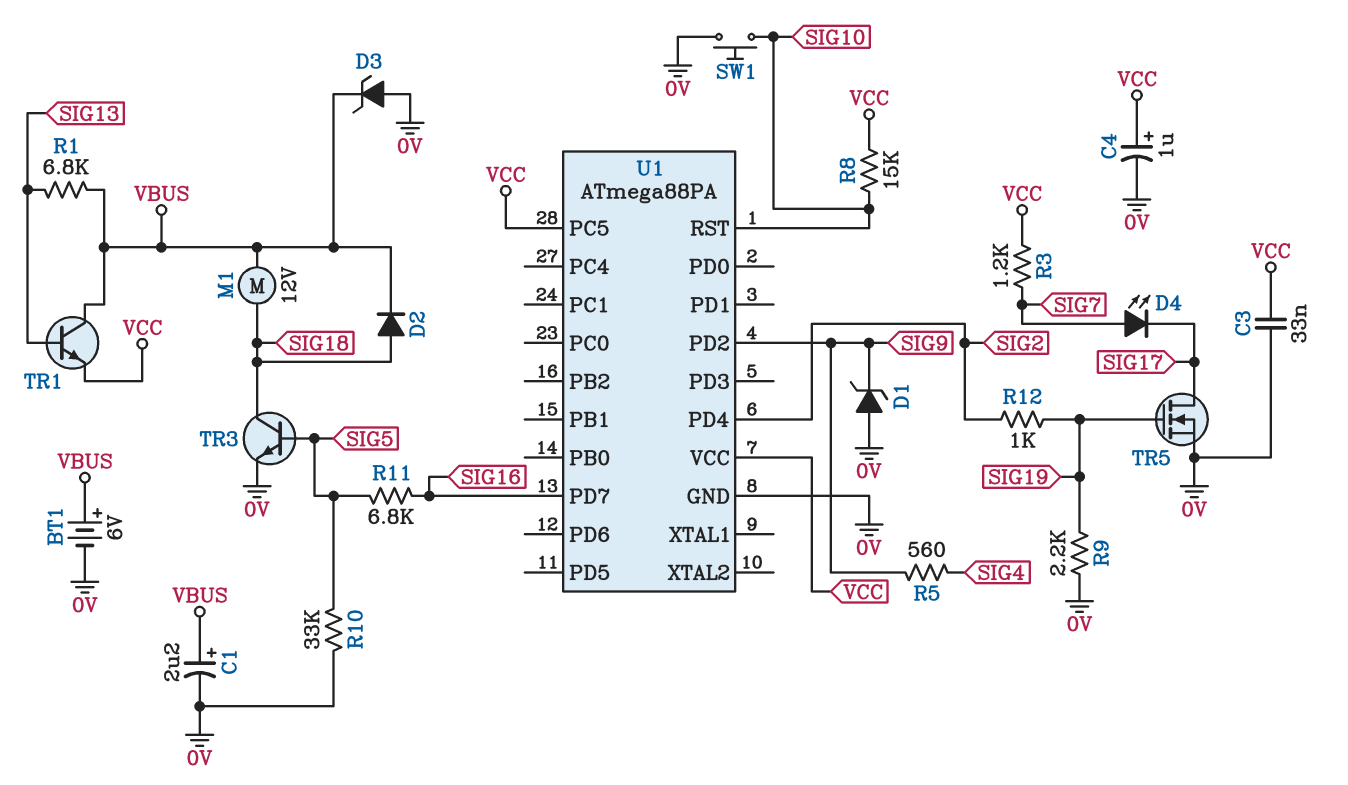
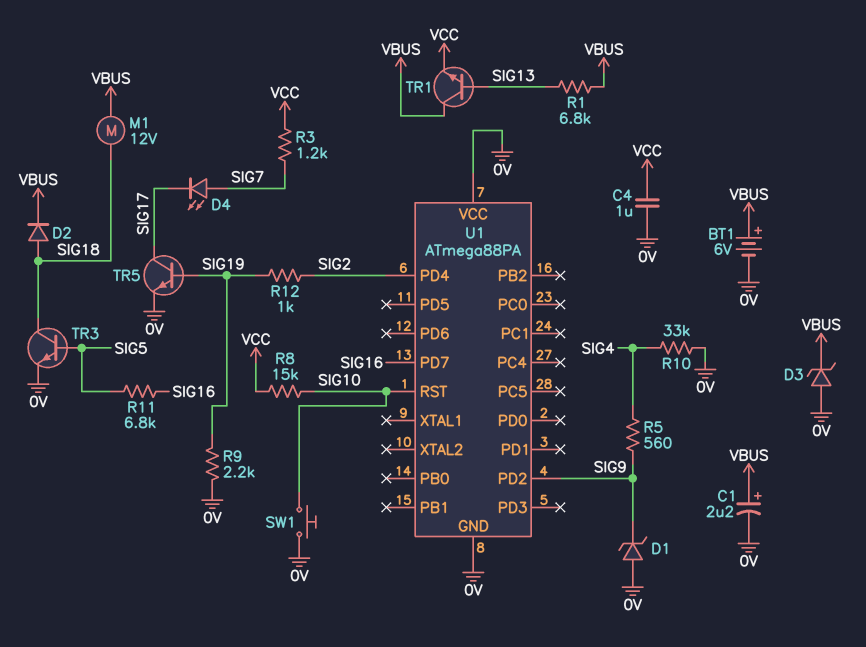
C3: 33nF (0V, VCC) -> none
C4: 1uF (plus VCC, minus 0V) -> 1uF (0V, VCC)
R10: 33k (0V, SIG5) -> 33k (0V, SIG4)
TR5: NMOS (G SIG19, D SIG17, S 0V) -> NPN (B SIG19, C SIG17, E 0V)
U1 pin PC5: VCC -> none
U1 pin VCC: VCC -> 0V

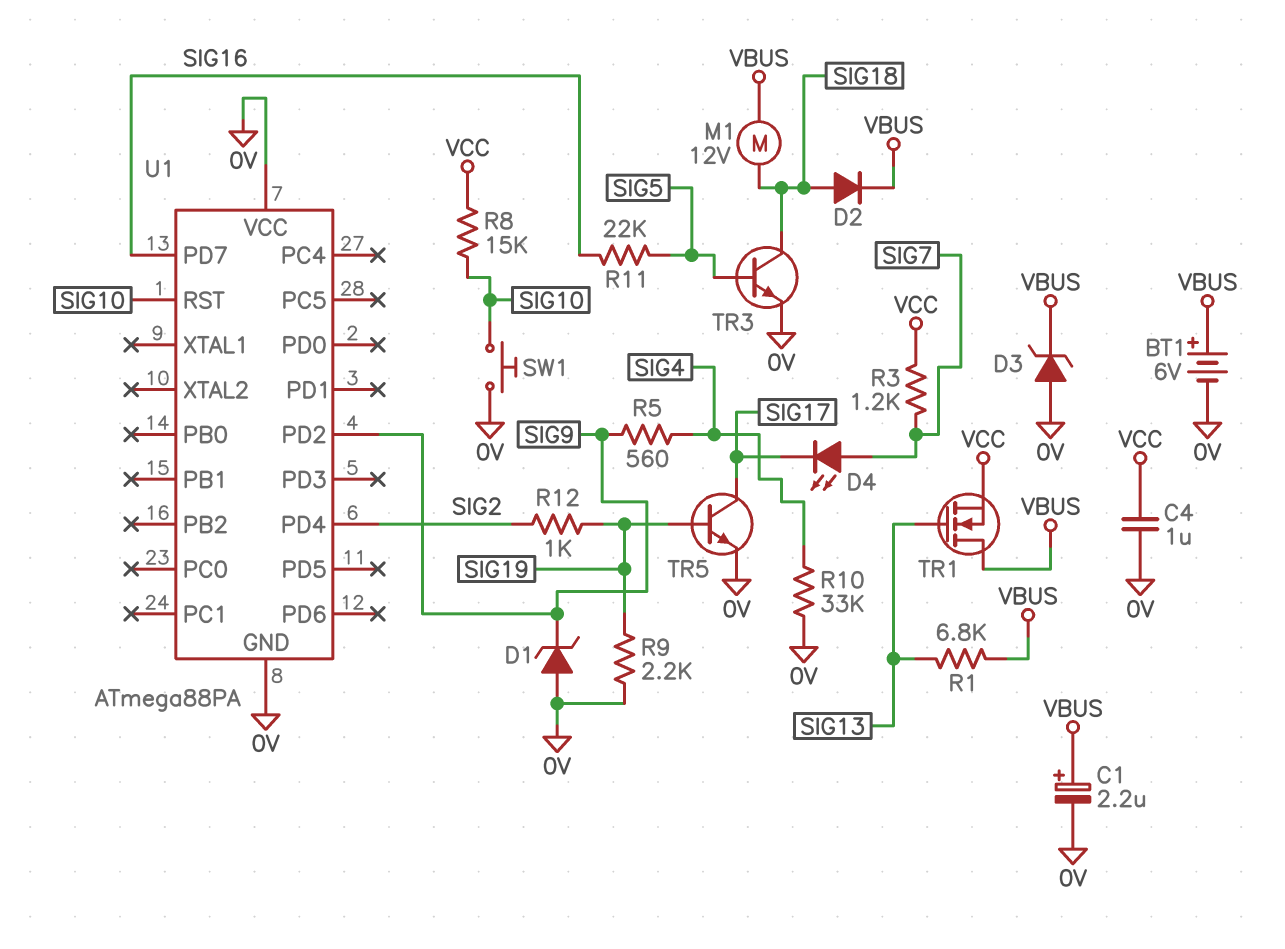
R11: 6.8k (SIG5, SIG16) -> 22k (SIG5, SIG16)
TR1: NPN (B SIG13, C VBUS, E VCC) -> NMOS (G SIG13, D VBUS, S VCC)

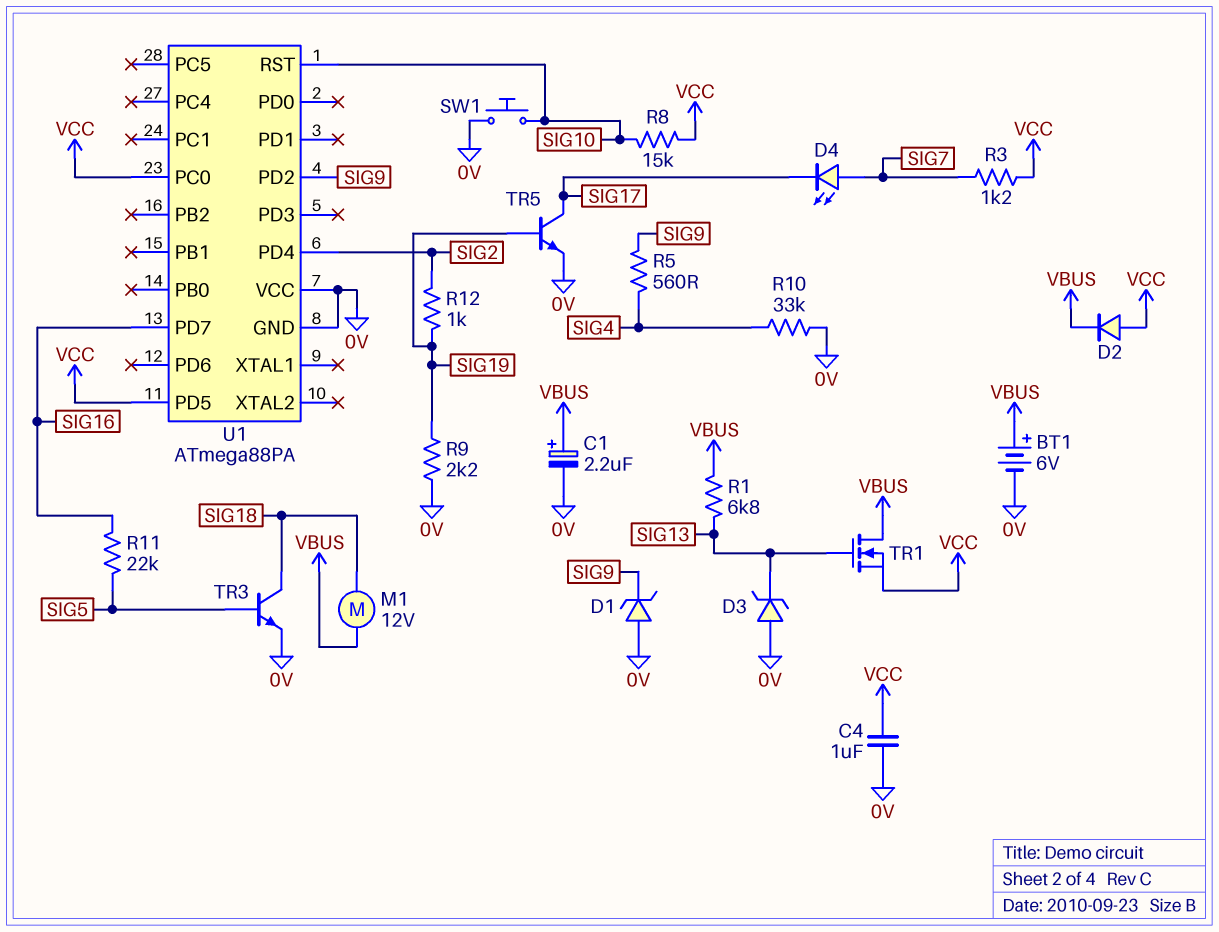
D2: diode (A SIG18, K VBUS) -> diode (A VCC, K VBUS)
D3: zener (A 0V, K VBUS) -> zener (A 0V, K SIG13)
U1 pin PC0: none -> VCC
U1 pin PD5: none -> VCC

